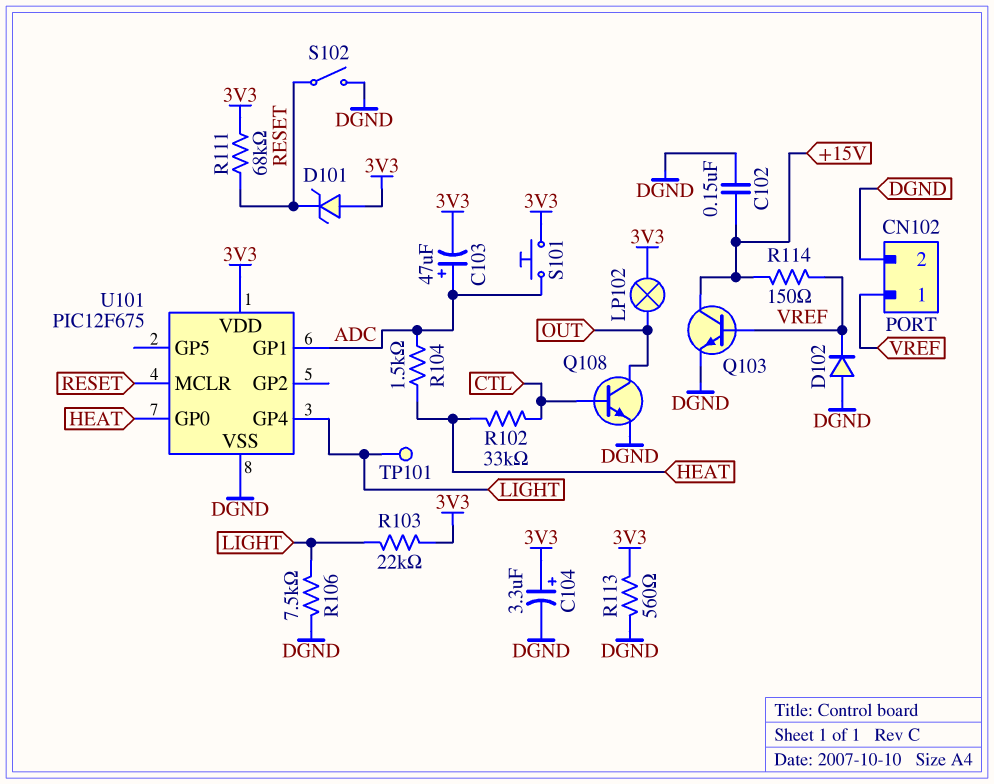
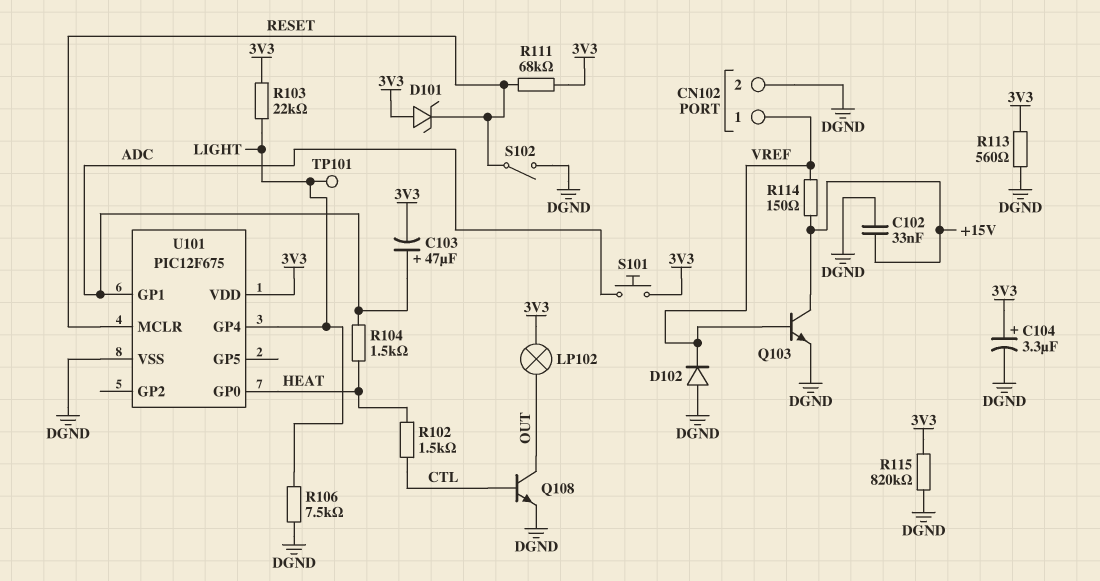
C102: 150nF (+15V, DGND) -> 33nF (+15V, DGND)
R102: 33k (CTL, HEAT) -> 1.5k (CTL, HEAT)
R115: none -> 820k (3V3, DGND)

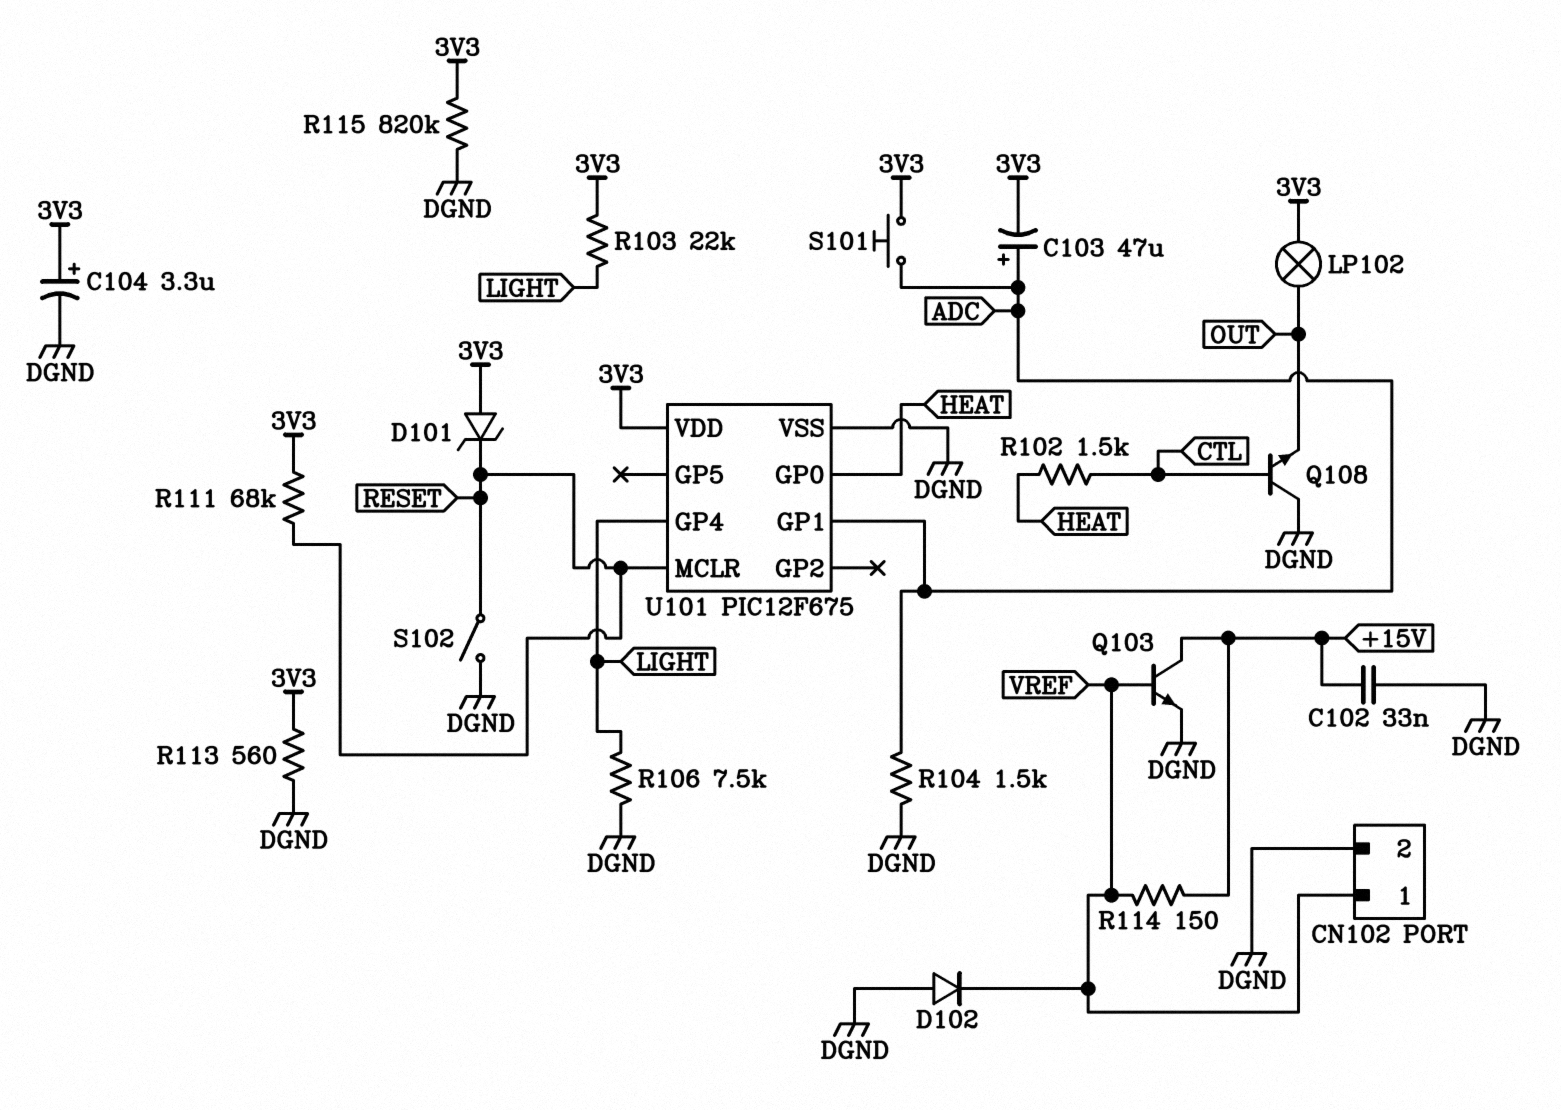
Q108: NPN (B CTL, C OUT, E DGND) -> NPN (B CTL, C DGND, E OUT)
R104: 1.5k (ADC, HEAT) -> 1.5k (ADC, DGND)
TP101: test point (LIGHT) -> none

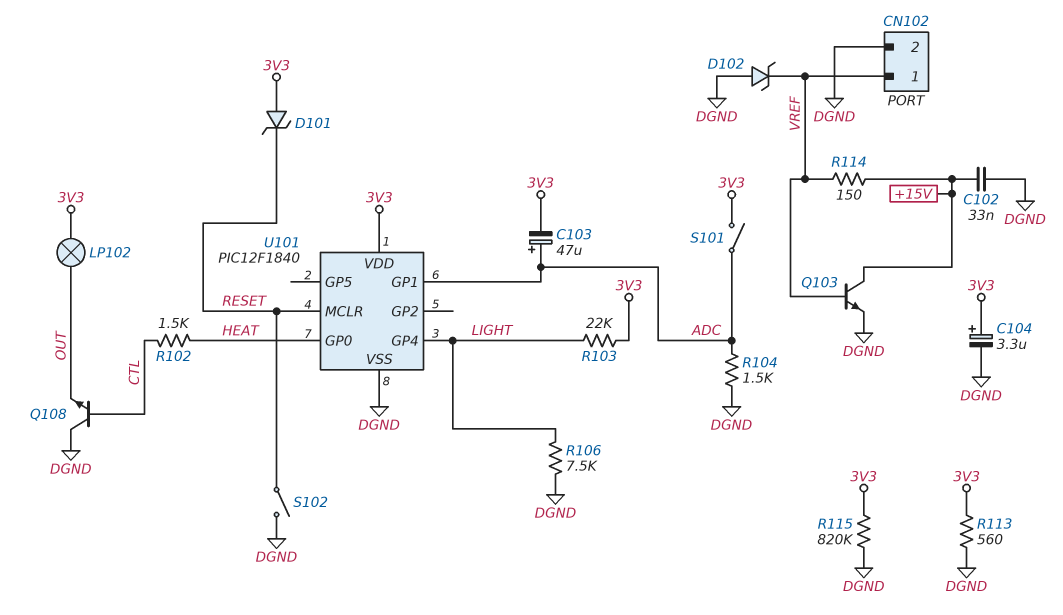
D102: diode (A DGND, K VREF) -> zener (A DGND, K VREF)
R111: 68k (3V3, RESET) -> none
S101: button (3V3, ADC) -> switch (3V3, ADC)
U101: PIC12F675 -> PIC12F1840

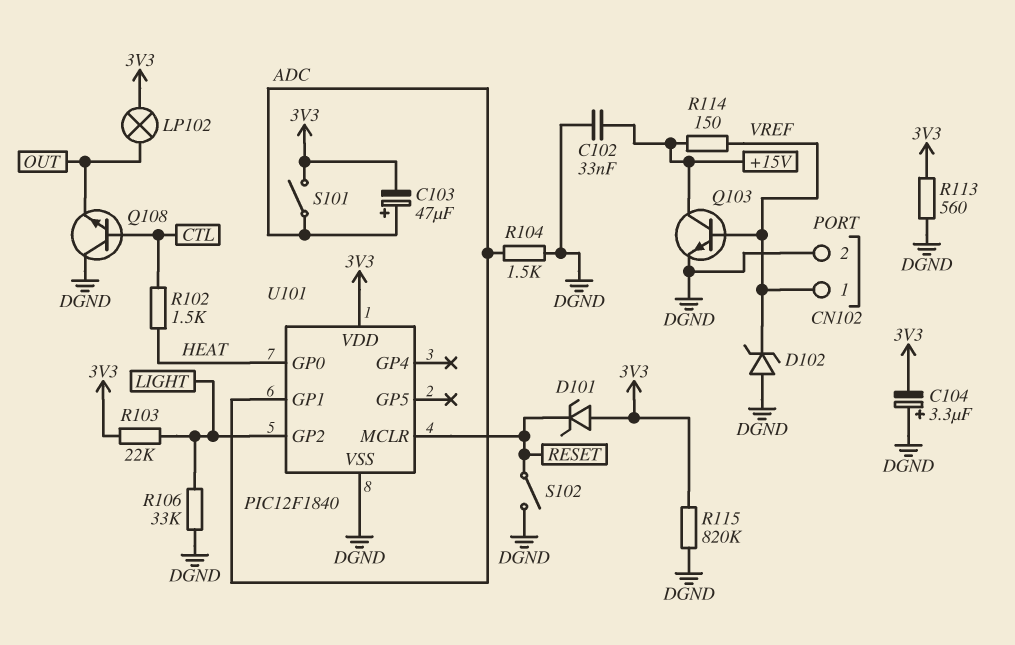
C104: 3.3uF (plus 3V3, minus DGND) -> 3.3uF (plus DGND, minus 3V3)
R106: 7.5k (DGND, LIGHT) -> 33k (DGND, LIGHT)
U101 pin GP2: none -> LIGHT
U101 pin GP4: LIGHT -> none

